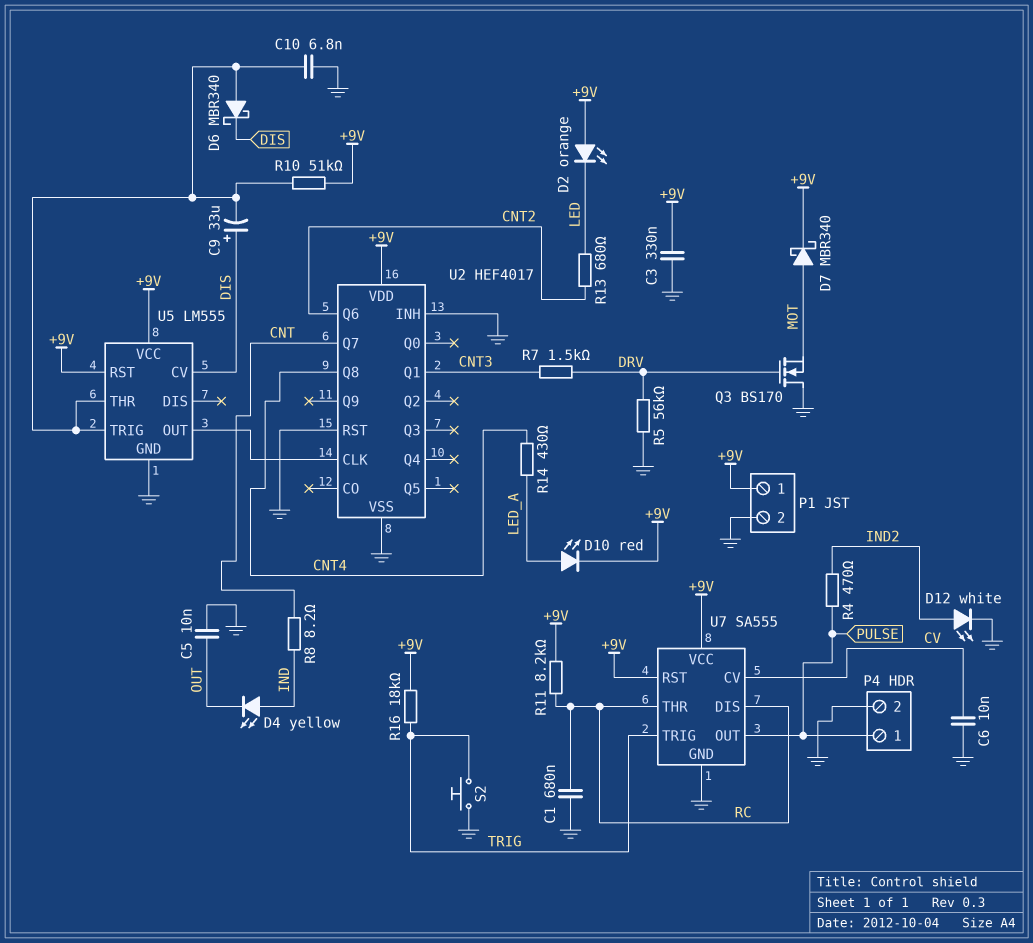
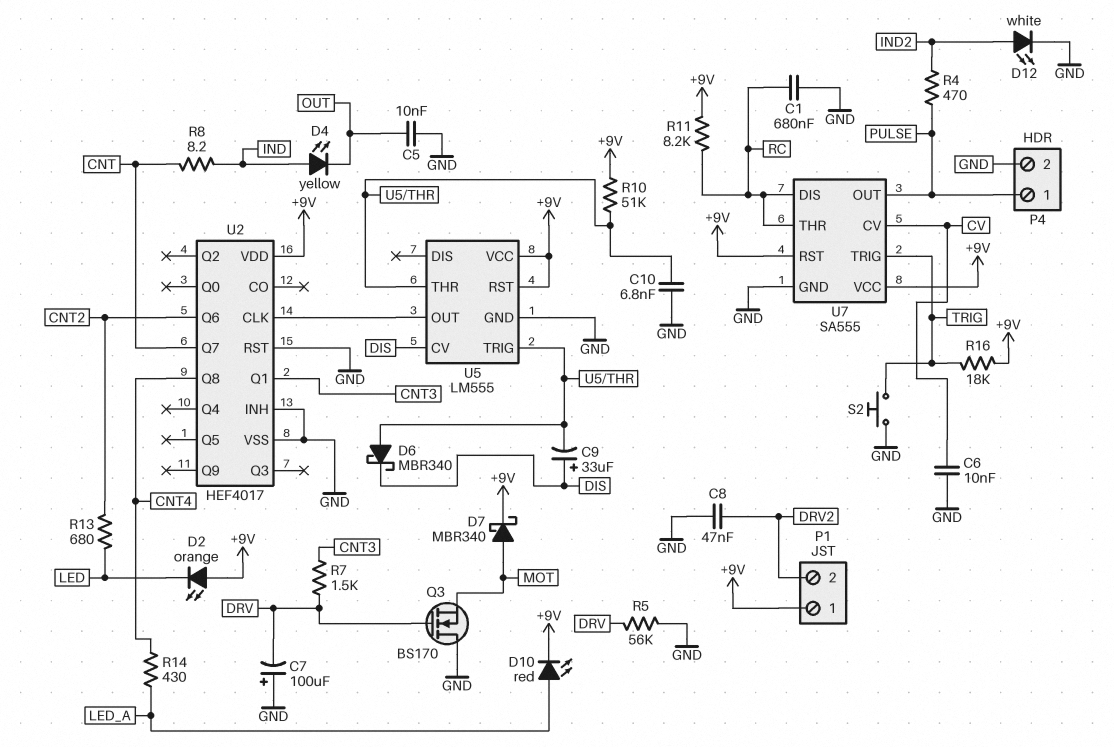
C3: 330nF (+9V, GND) -> none
C7: none -> 100uF (plus GND, minus DRV)
C8: none -> 47nF (DRV2, GND)
P1 pin 2: GND -> DRV2

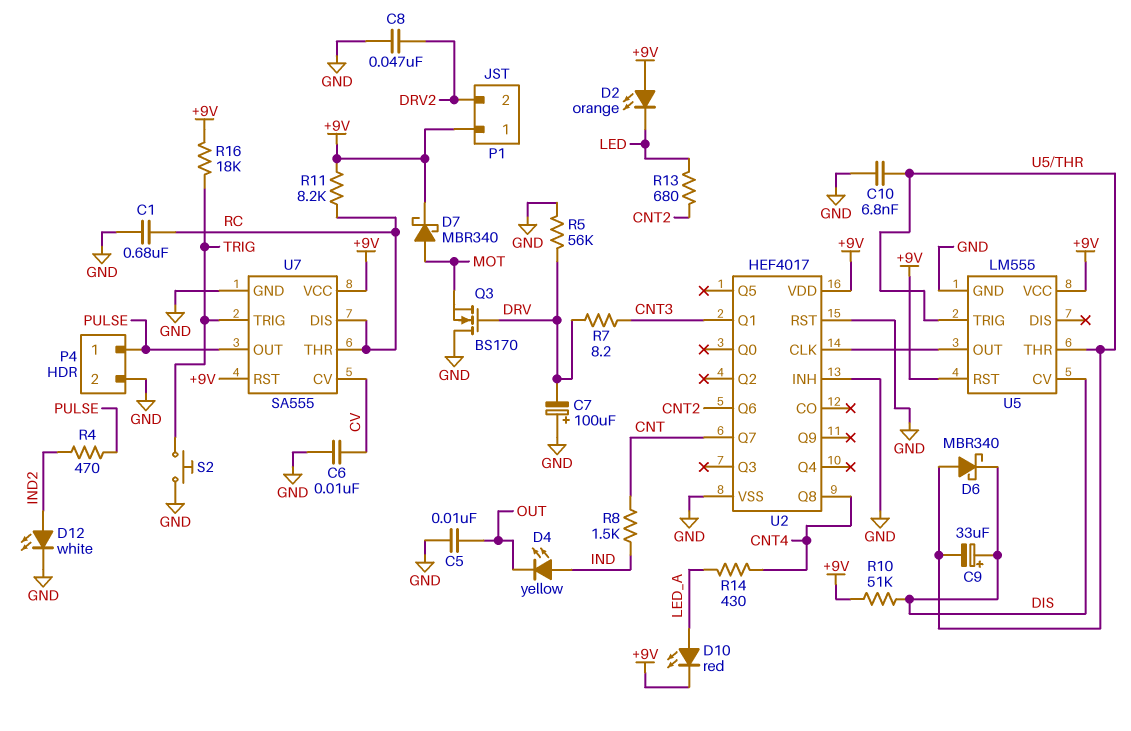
R7: 1.5k (CNT3, DRV) -> 8.2 (CNT3, DRV)
R8: 8.2 (CNT, IND) -> 1.5k (CNT, IND)
R10: 51k (+9V, U5/THR) -> 51k (+9V, DIS)

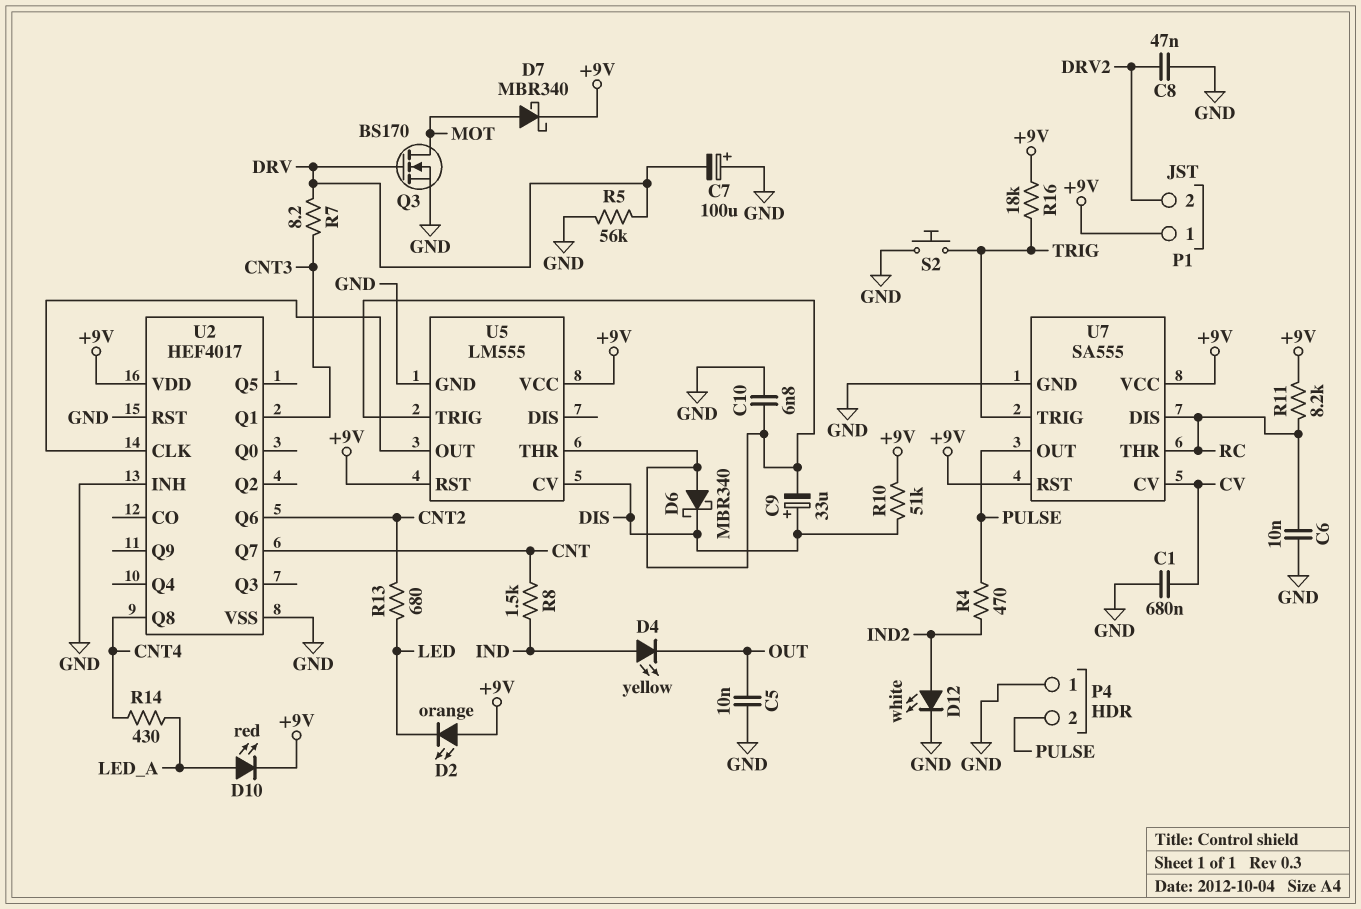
C1: 680nF (GND, RC) -> 680nF (CV, GND)
C6: 10nF (CV, GND) -> 10nF (GND, RC)
P4 pin 1: PULSE -> GND
P4 pin 2: GND -> PULSE
Q3: NMOS BS170 (G DRV, D GND, S MOT) -> NMOS BS170 (G DRV, D MOT, S GND)

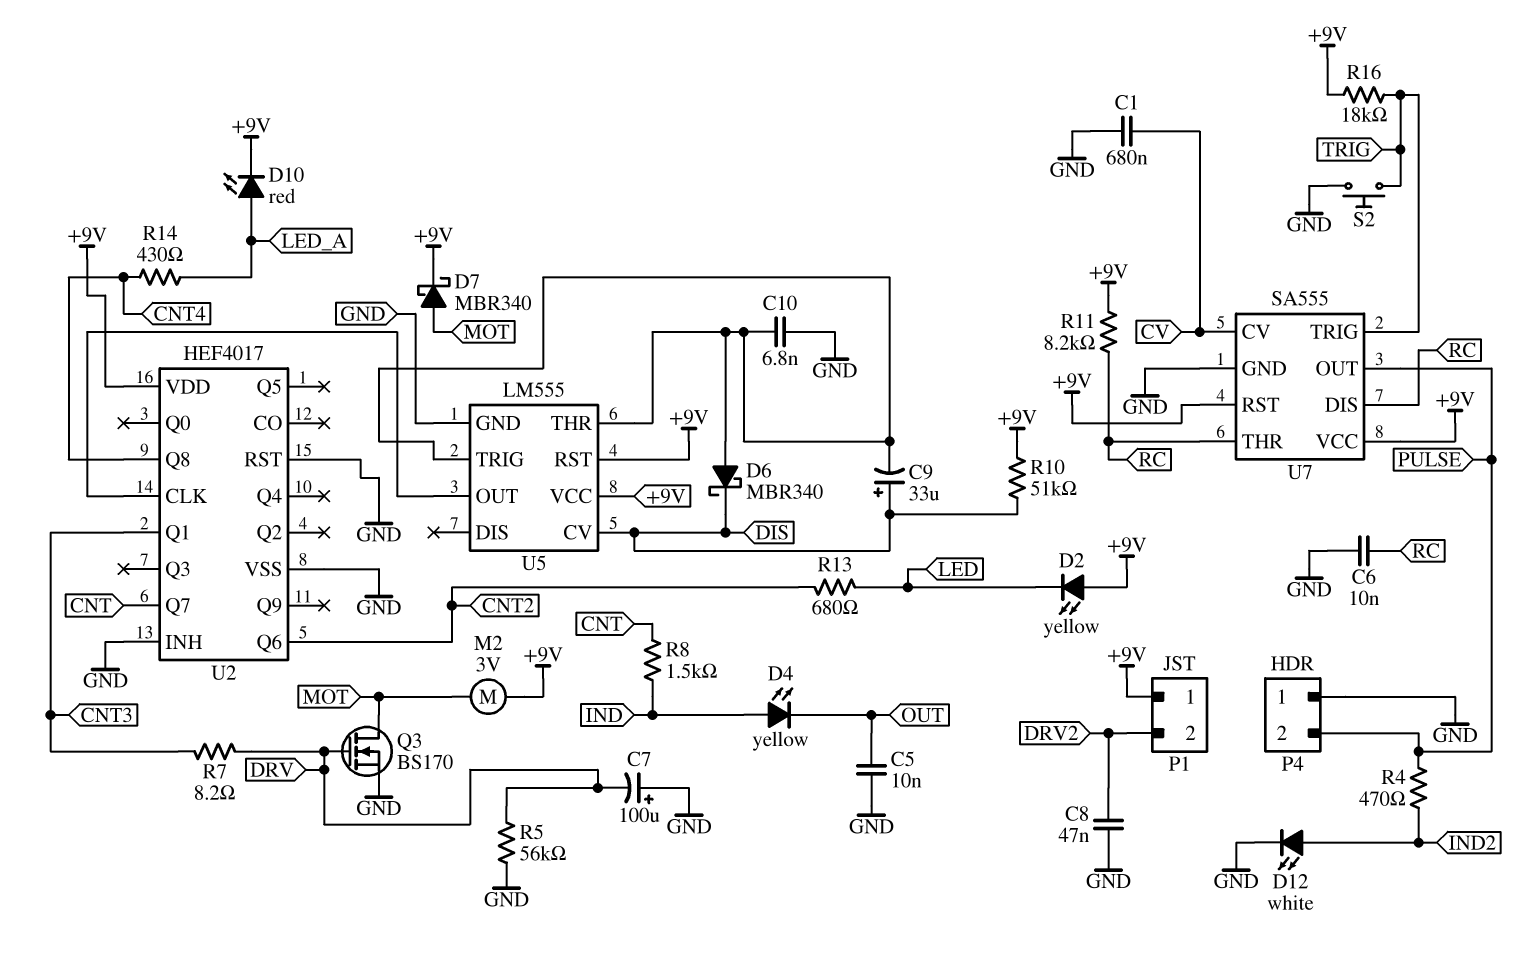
D2: LED orange (A +9V, K LED) -> LED yellow (A +9V, K LED)
M2: none -> motor 3V (+9V, MOT)

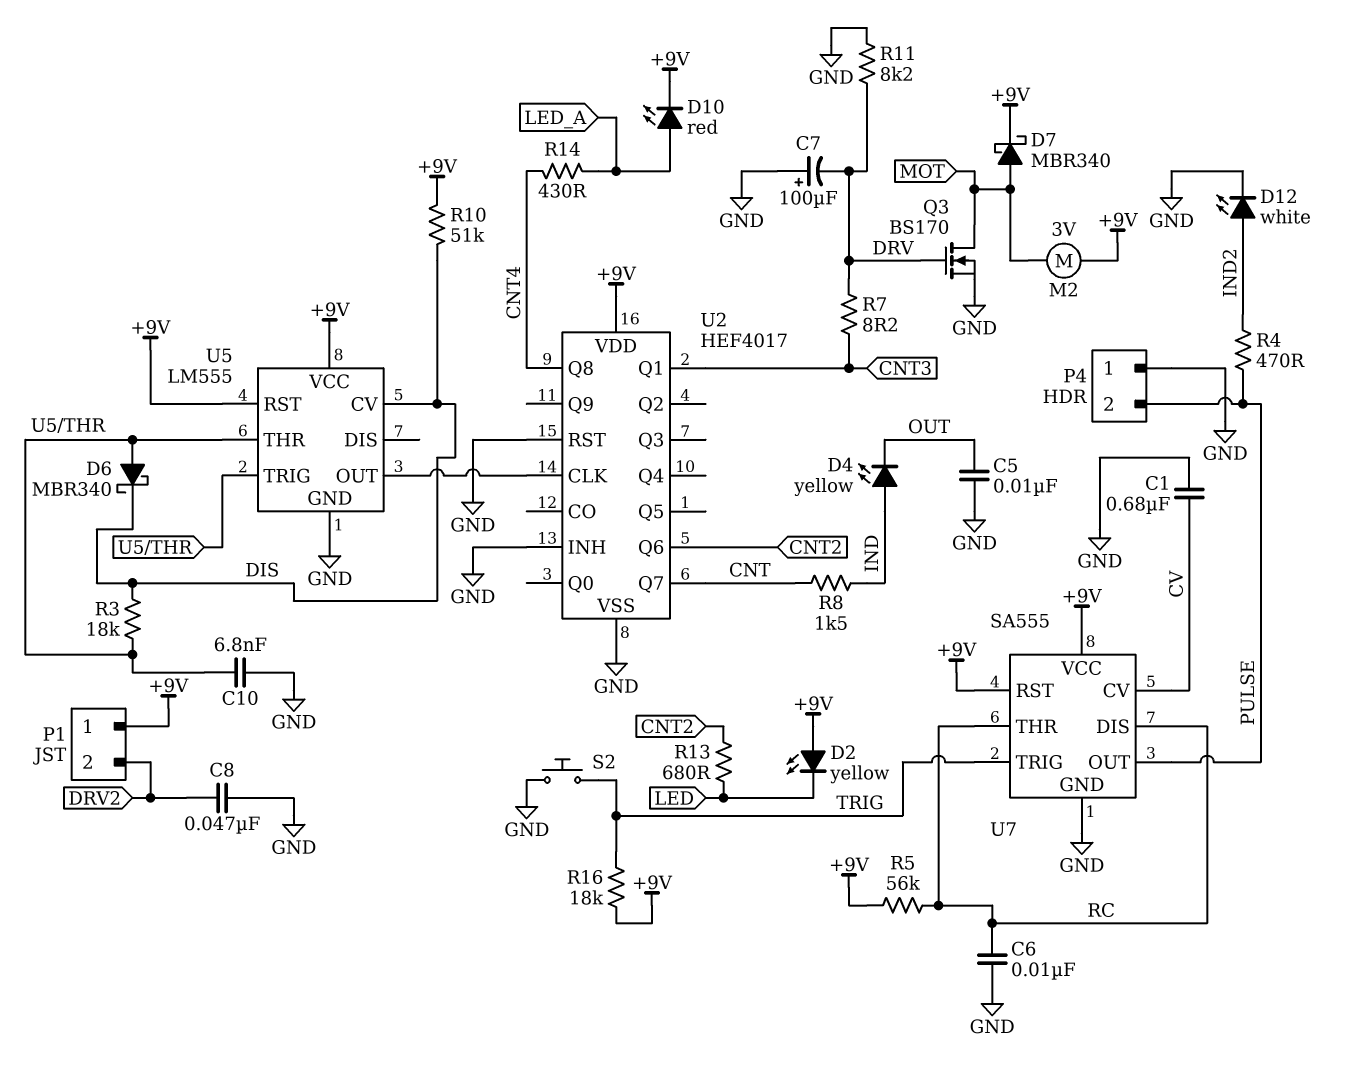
C9: 33uF (plus DIS, minus U5/THR) -> none
R3: none -> 18k (DIS, U5/THR)
R5: 56k (DRV, GND) -> 56k (+9V, RC)
R11: 8.2k (+9V, RC) -> 8.2k (DRV, GND)

